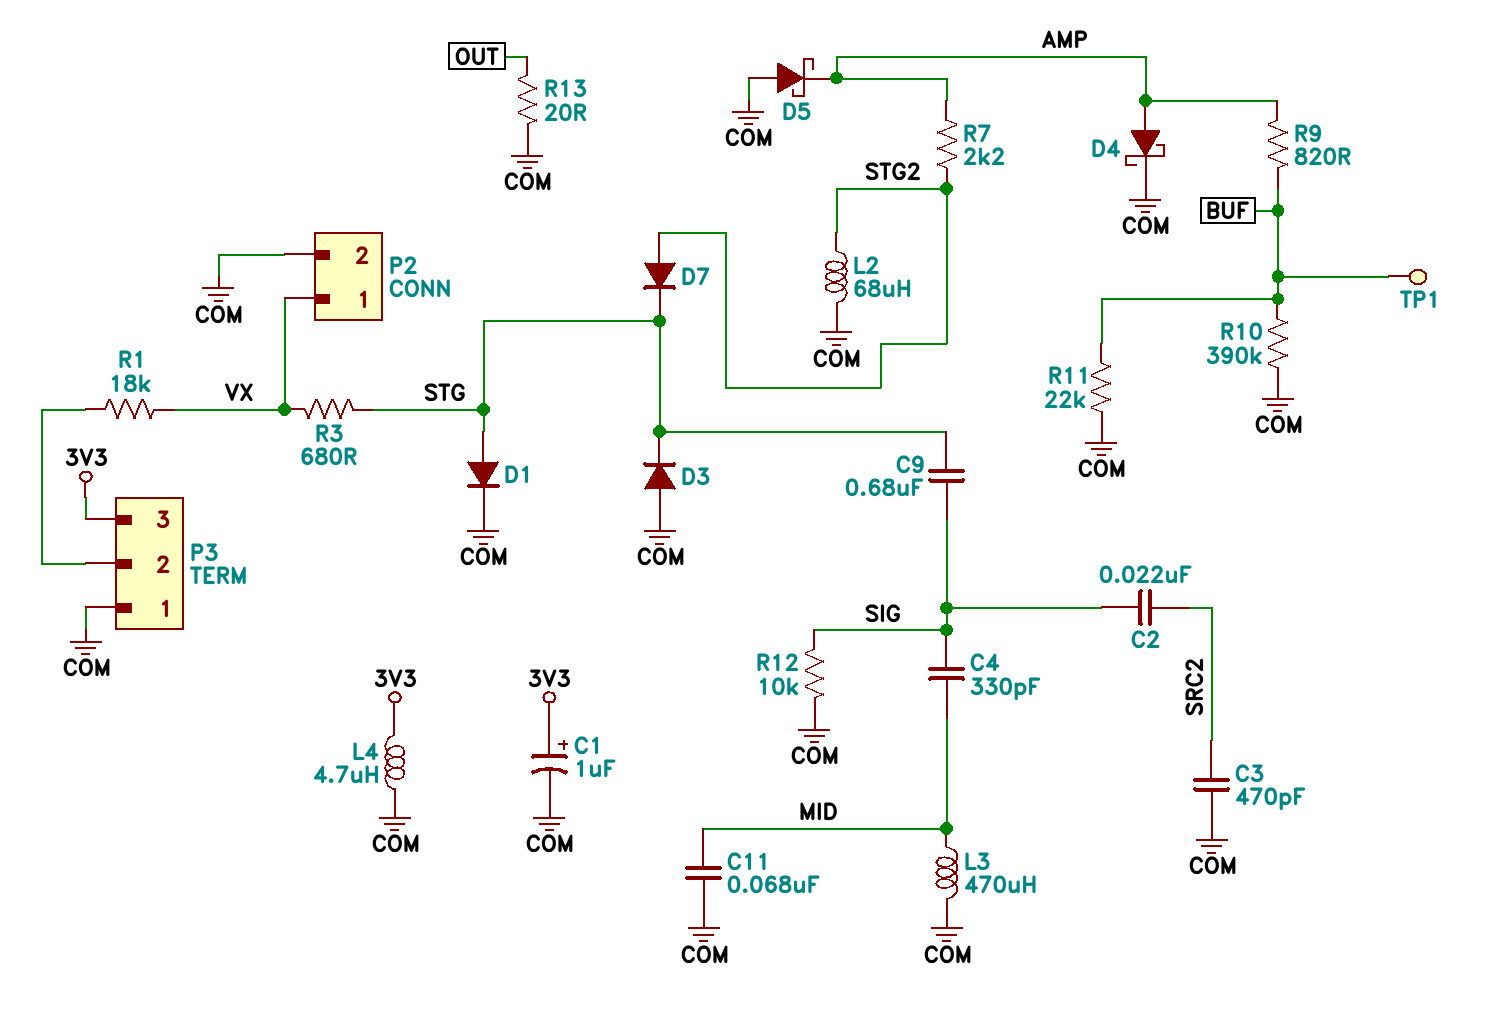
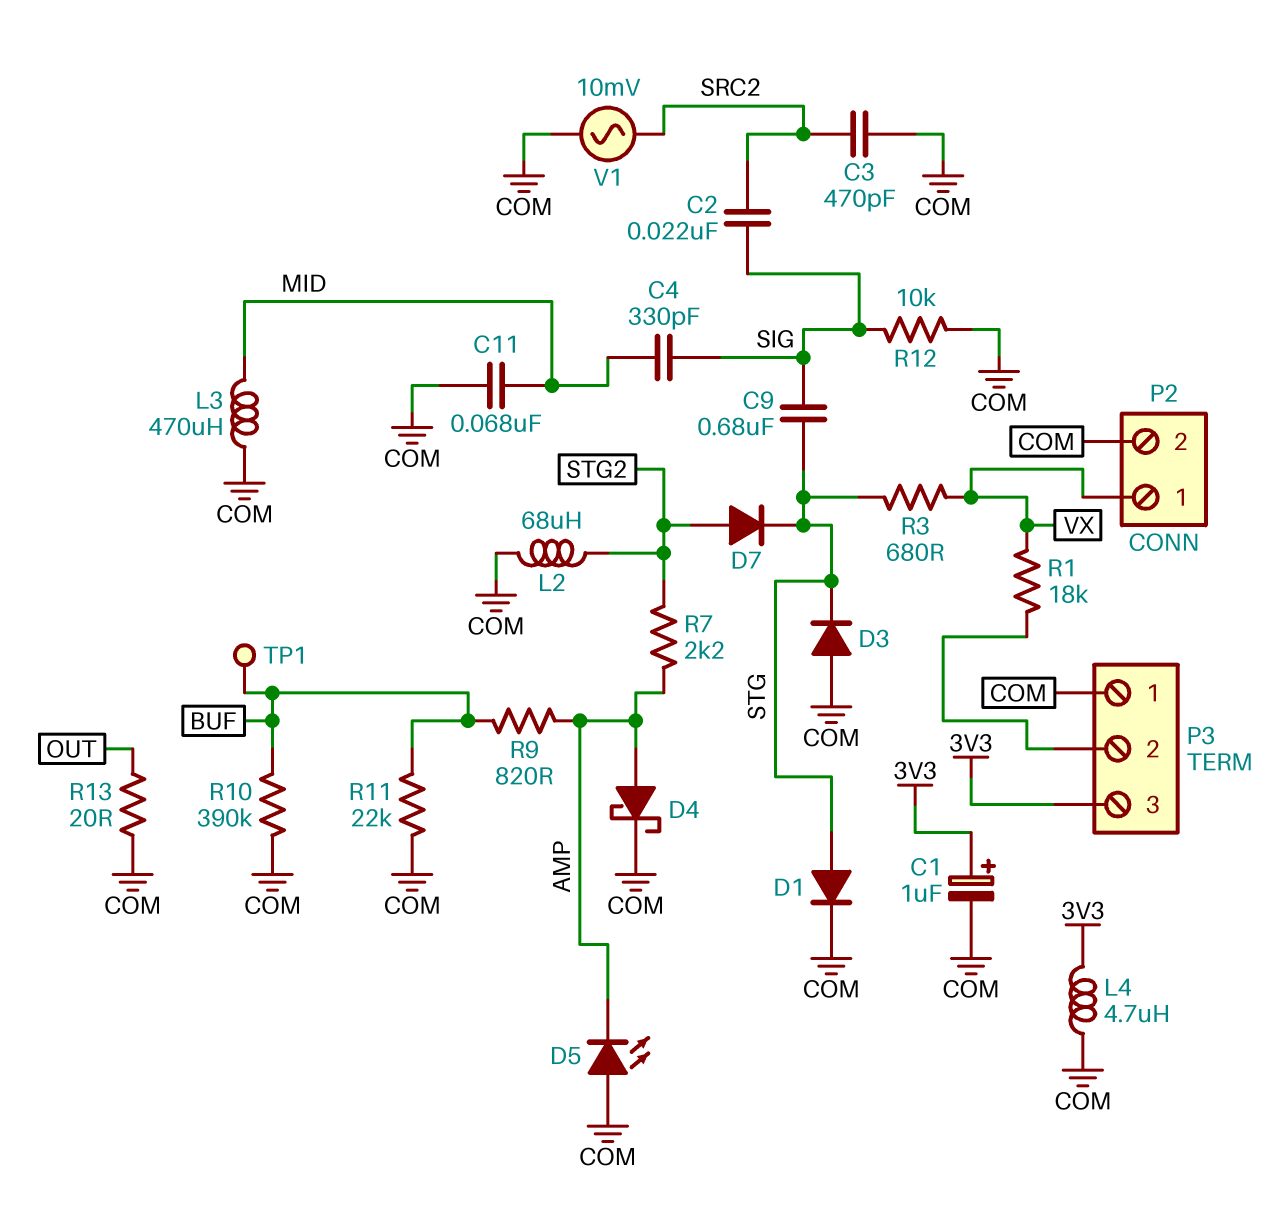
D5: schottky (A COM, K AMP) -> LED (A COM, K AMP)
V1: none -> AC 10mV (COM, SRC2)

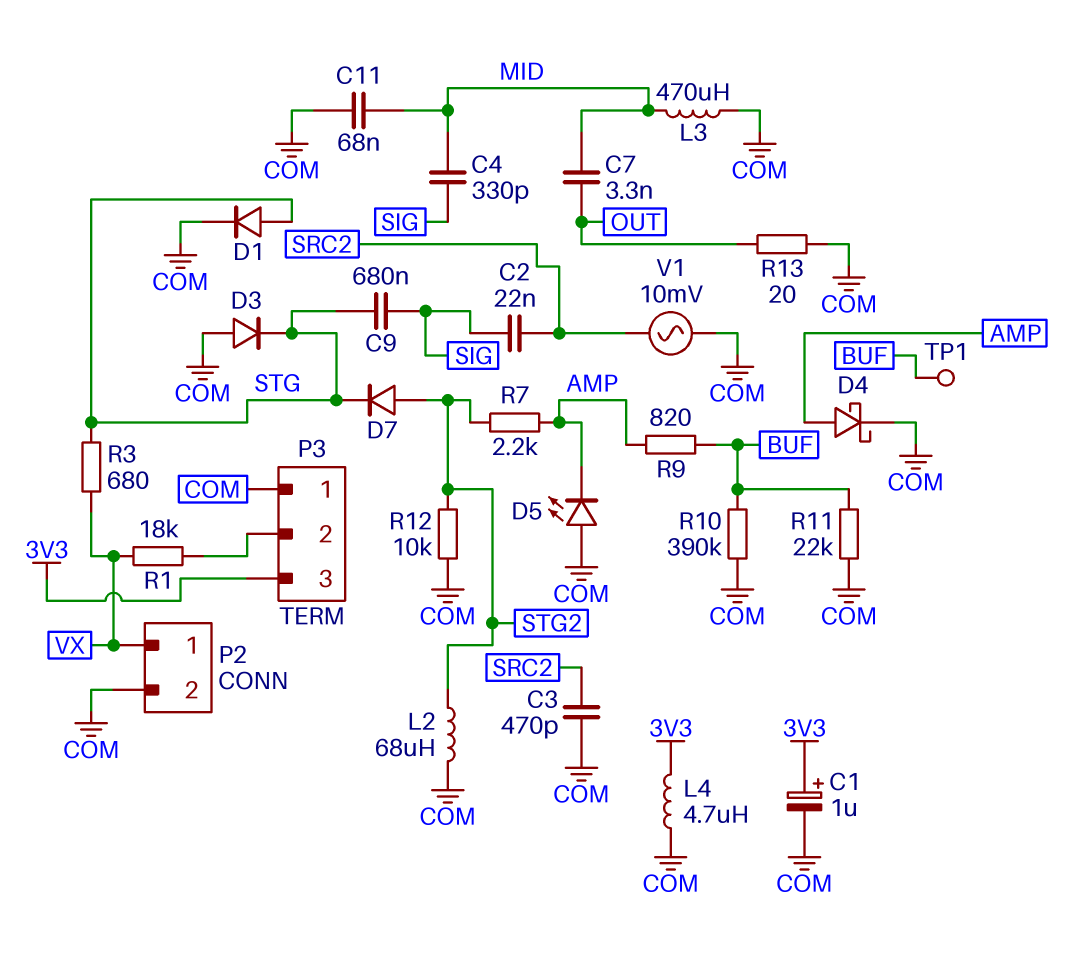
C7: none -> 3.3nF (MID, OUT)
R12: 10k (COM, SIG) -> 10k (COM, STG2)

